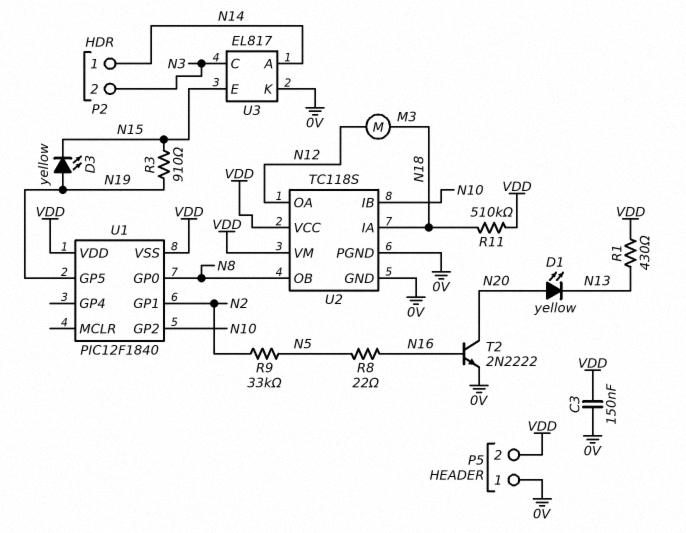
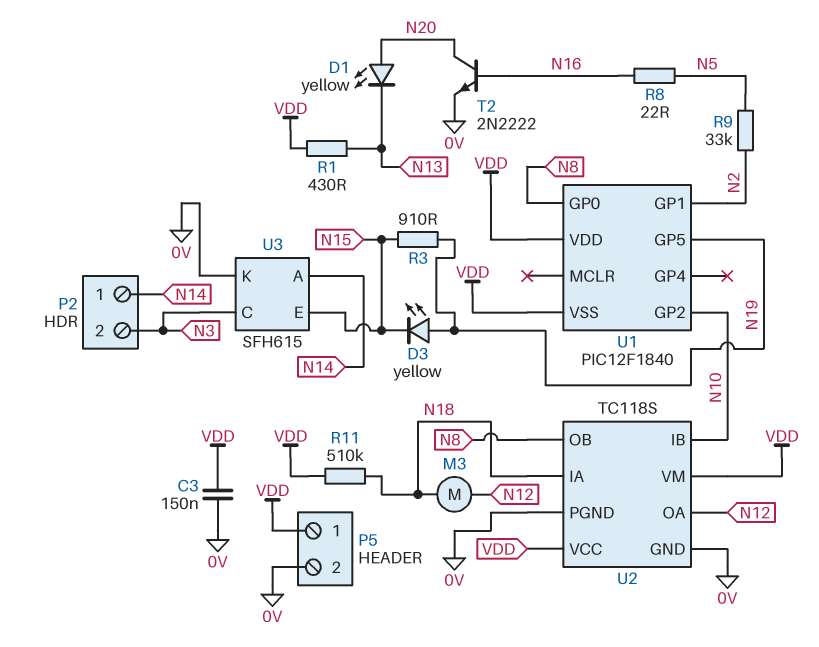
P5 pin 1: 0V -> VDD
P5 pin 2: VDD -> 0V
U3: EL817 -> SFH615

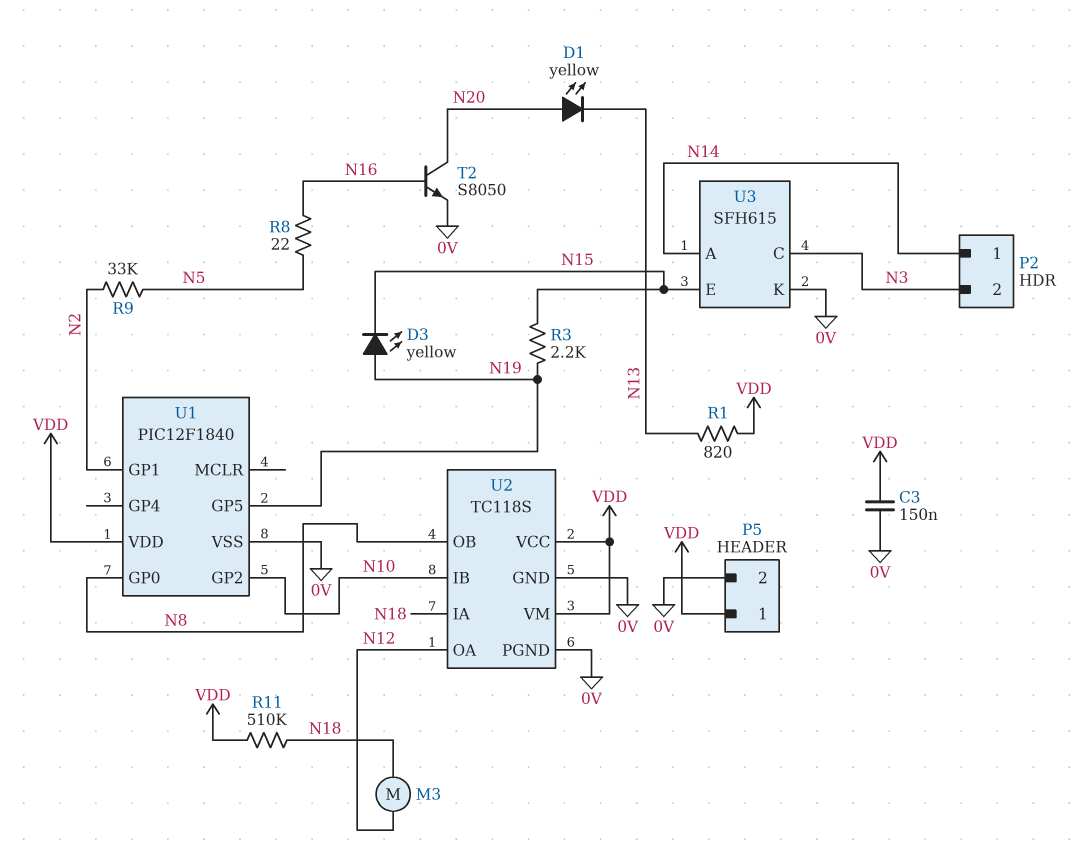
R1: 430 (N13, VDD) -> 820 (N13, VDD)
R3: 910 (N15, N19) -> 2.2k (N15, N19)
T2: NPN 2N2222 (B N16, C N20, E 0V) -> NPN S8050 (B N16, C N20, E 0V)
U1 pin VSS: VDD -> 0V

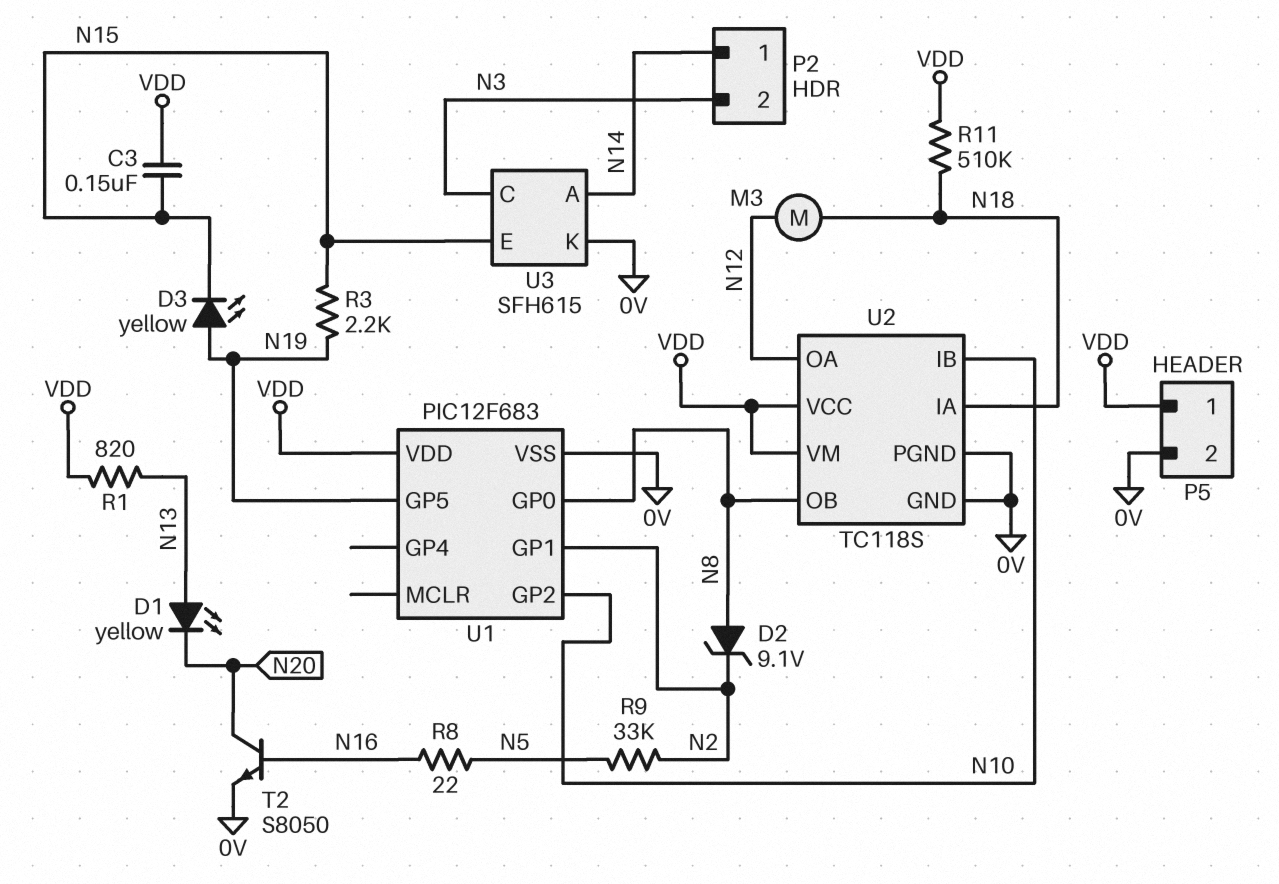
C3: 150nF (0V, VDD) -> 150nF (N15, VDD)
D1: LED yellow (A N20, K N13) -> LED yellow (A N13, K N20)
D2: none -> zener 9.1V (A N8, K N2)
U1: PIC12F1840 -> PIC12F683

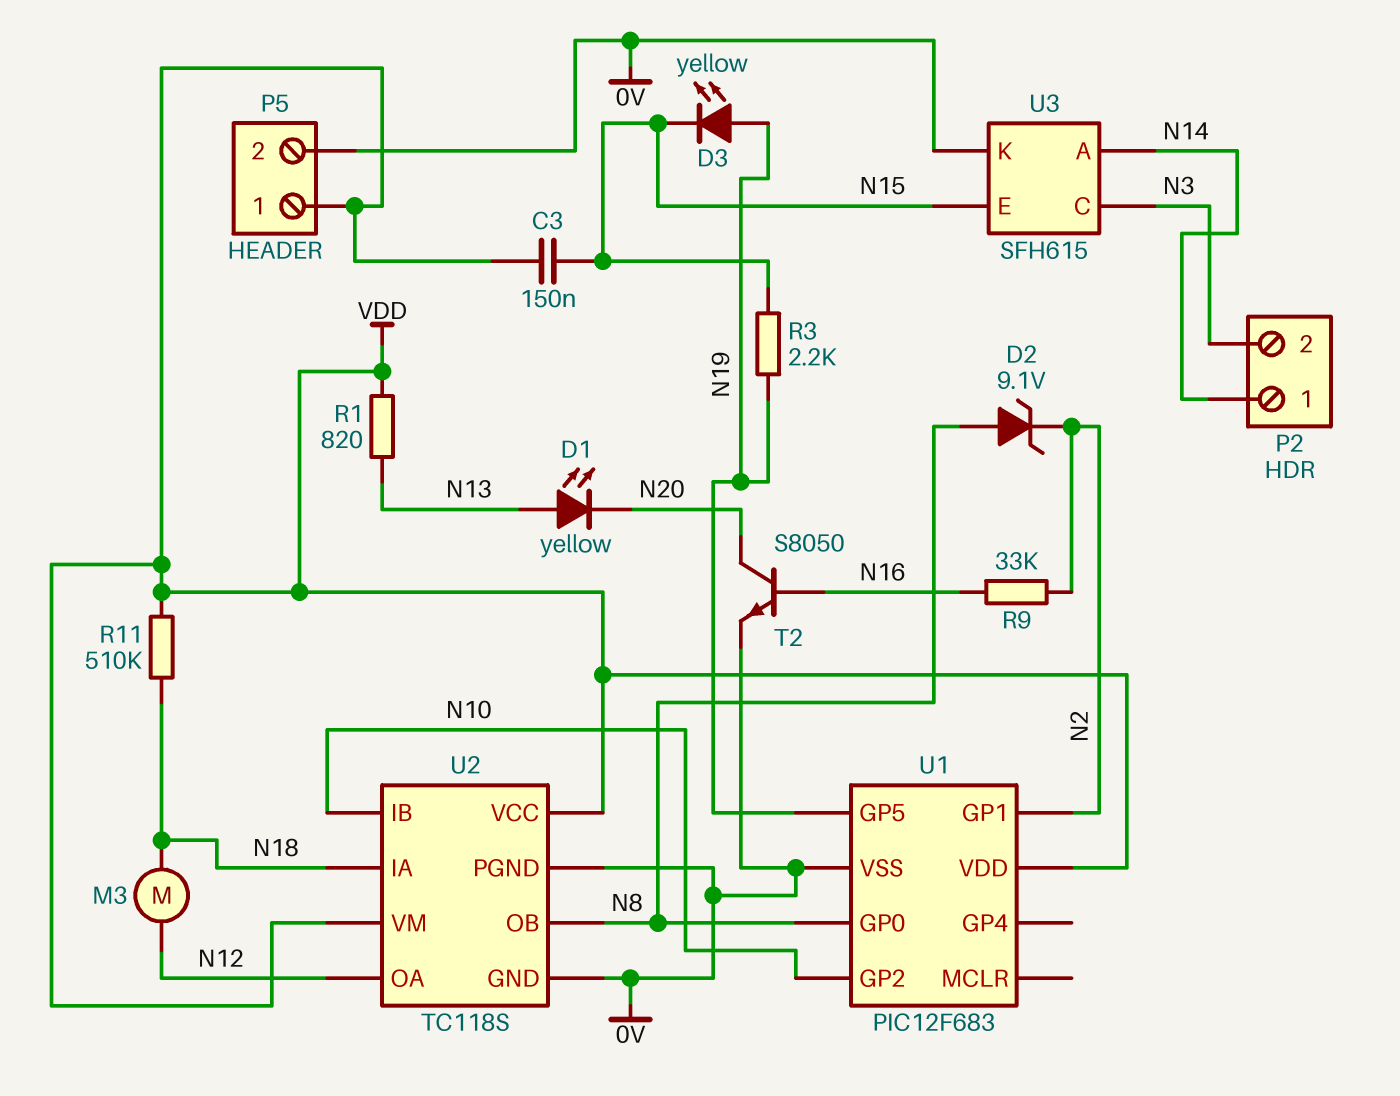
R8: 22 (N5, N16) -> none
R9: 33k (N2, N5) -> 33k (N2, N16)

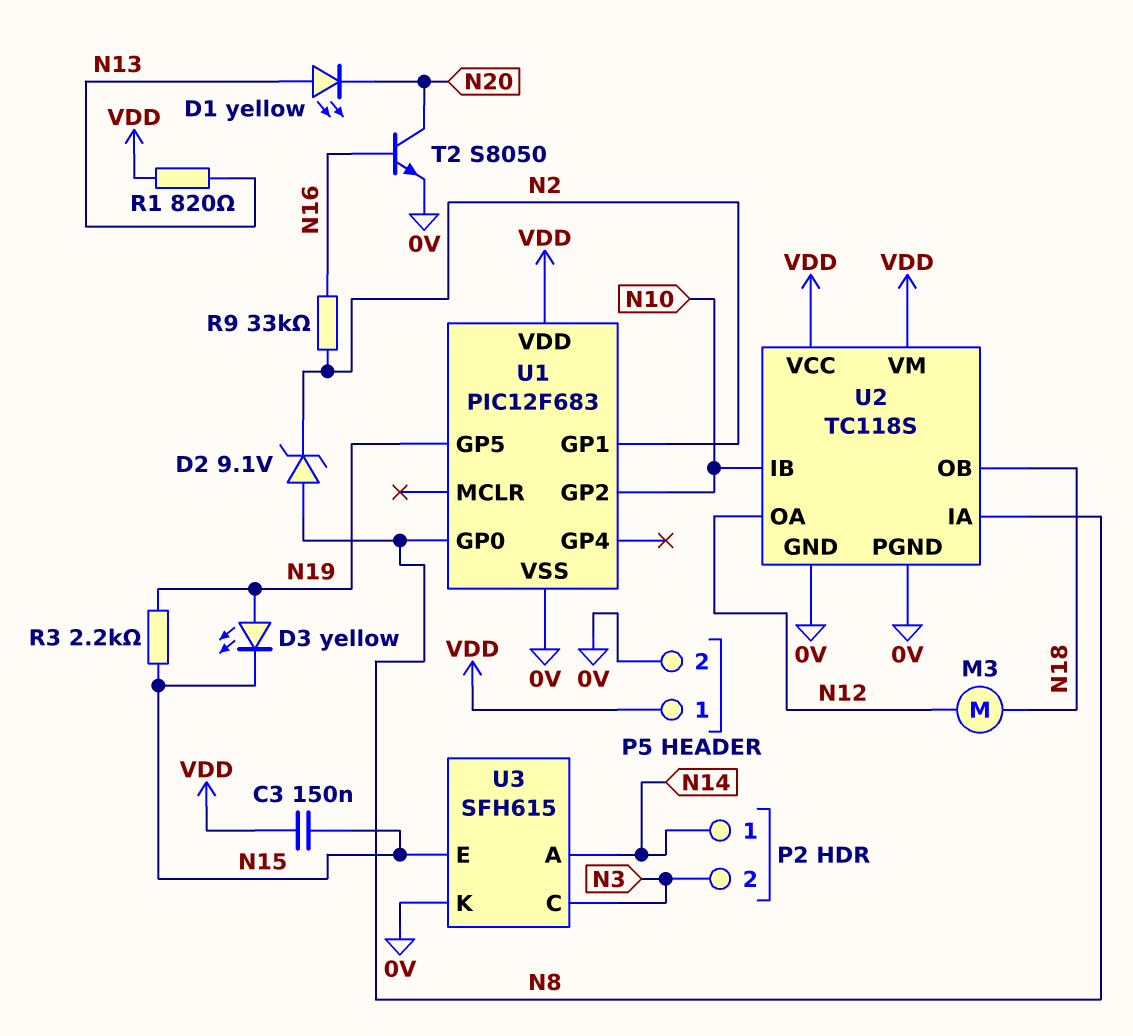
R11: 510k (N18, VDD) -> none
U2 pin IA: N18 -> N8
U2 pin OB: N8 -> N18

